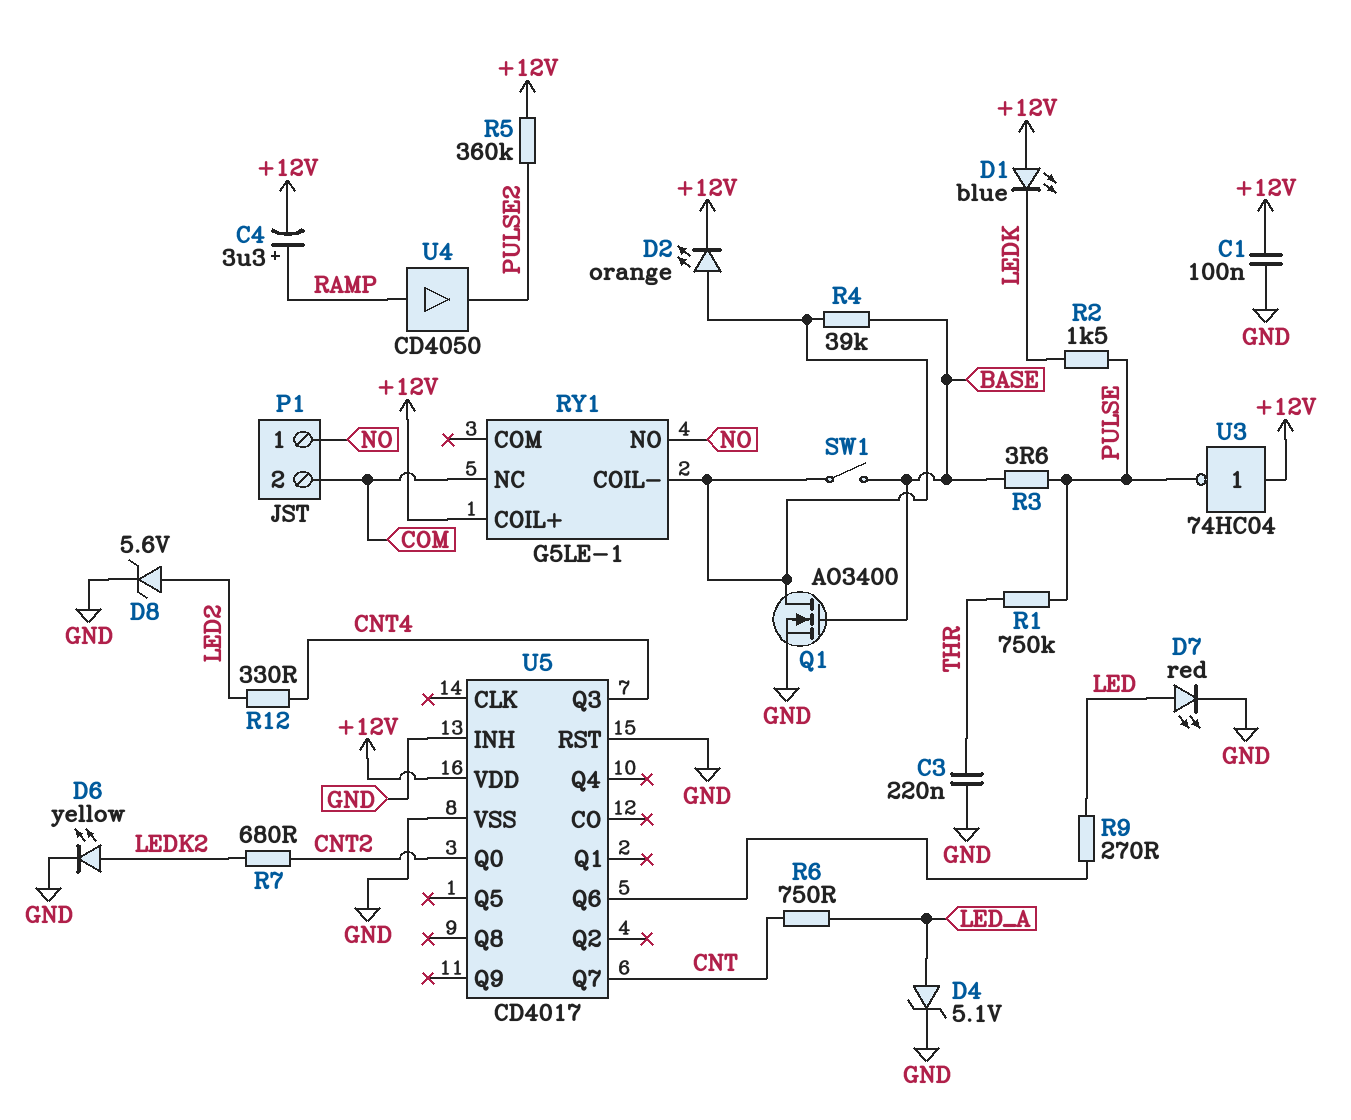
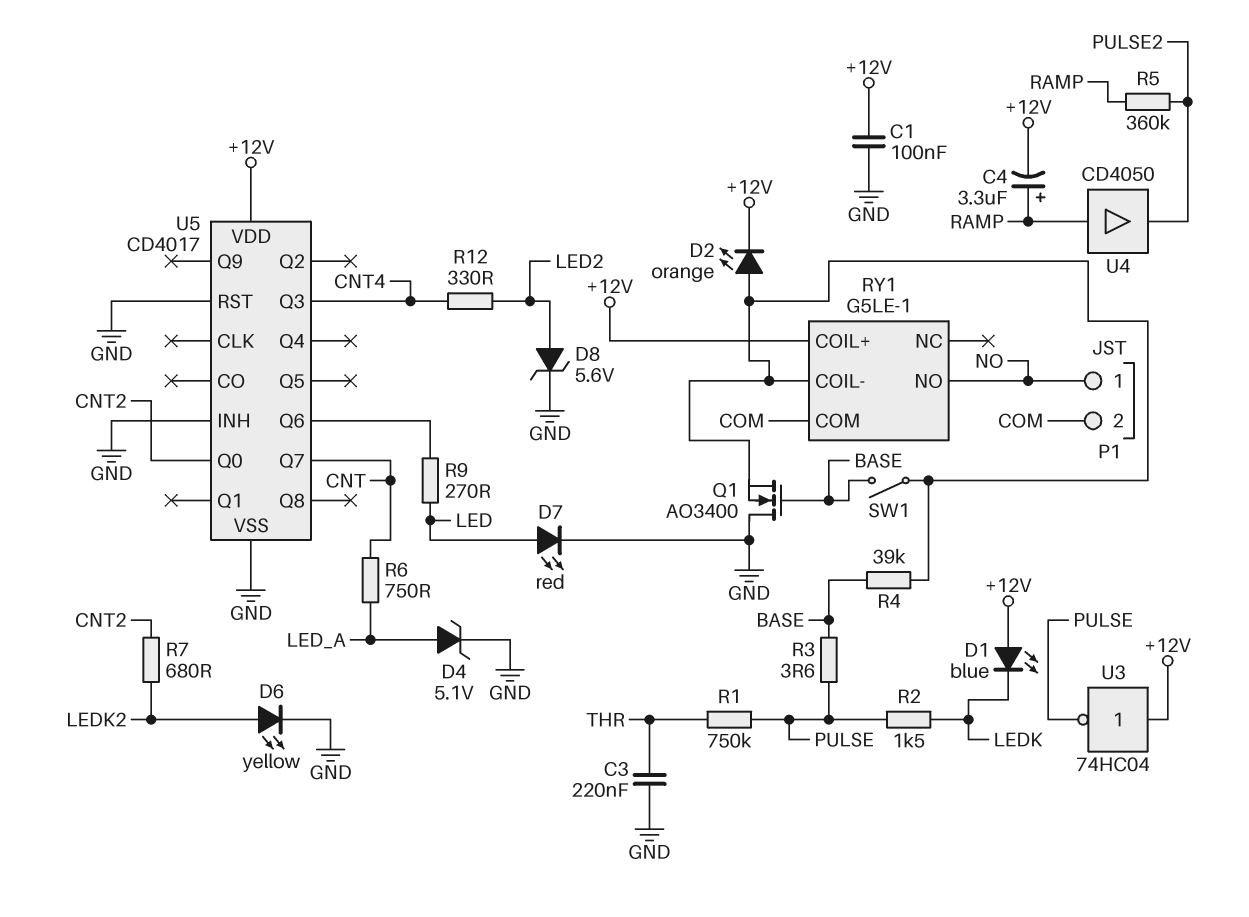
Q1: NMOS AO3400 (G BASE, D RY1/COIL-, S GND) -> NMOS AO3400 (G BASE, D GND, S RY1/COIL-)
R5: 360k (+12V, PULSE2) -> 360k (PULSE2, RAMP)
RY1 pin COM: none -> COM
RY1 pin NC: COM -> none

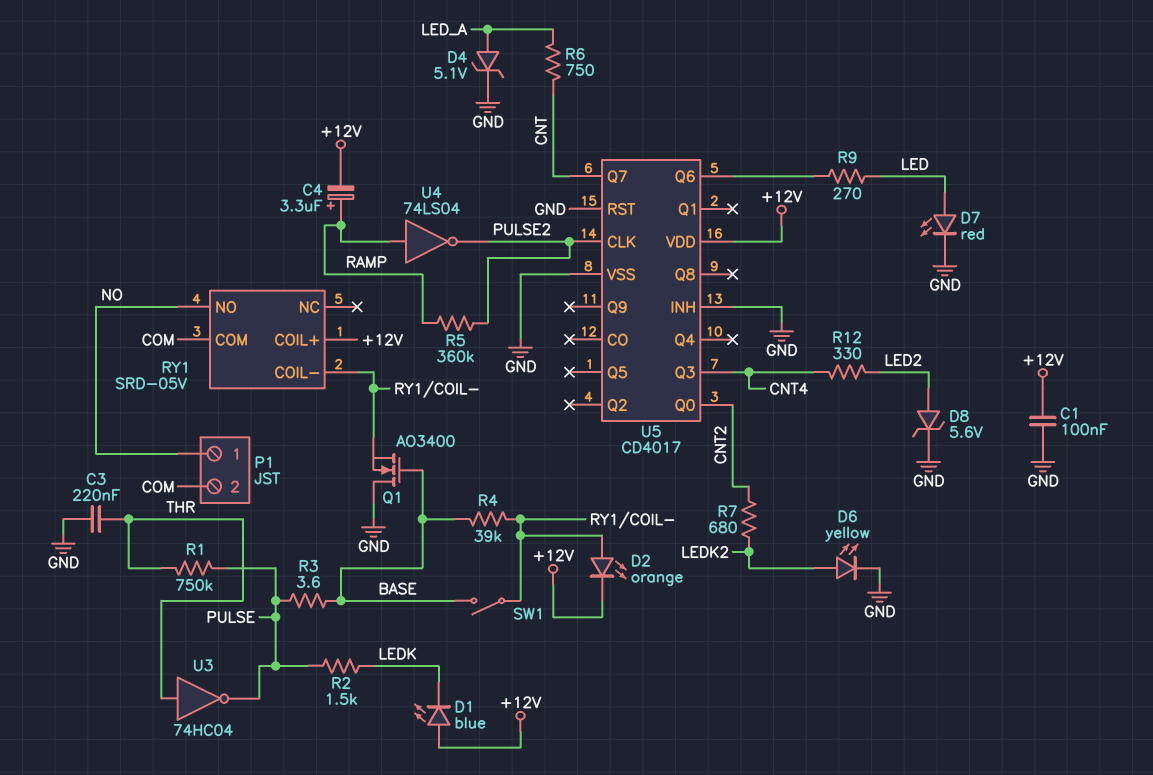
RY1: G5LE-1 -> SRD-05V
U3: NOT 74HC04 (in +12V, out PULSE) -> NOT 74HC04 (in THR, out PULSE)
U4: buffer CD4050 (in RAMP, out PULSE2) -> NOT 74LS04 (in RAMP, out PULSE2)
U5 pin CLK: none -> PULSE2

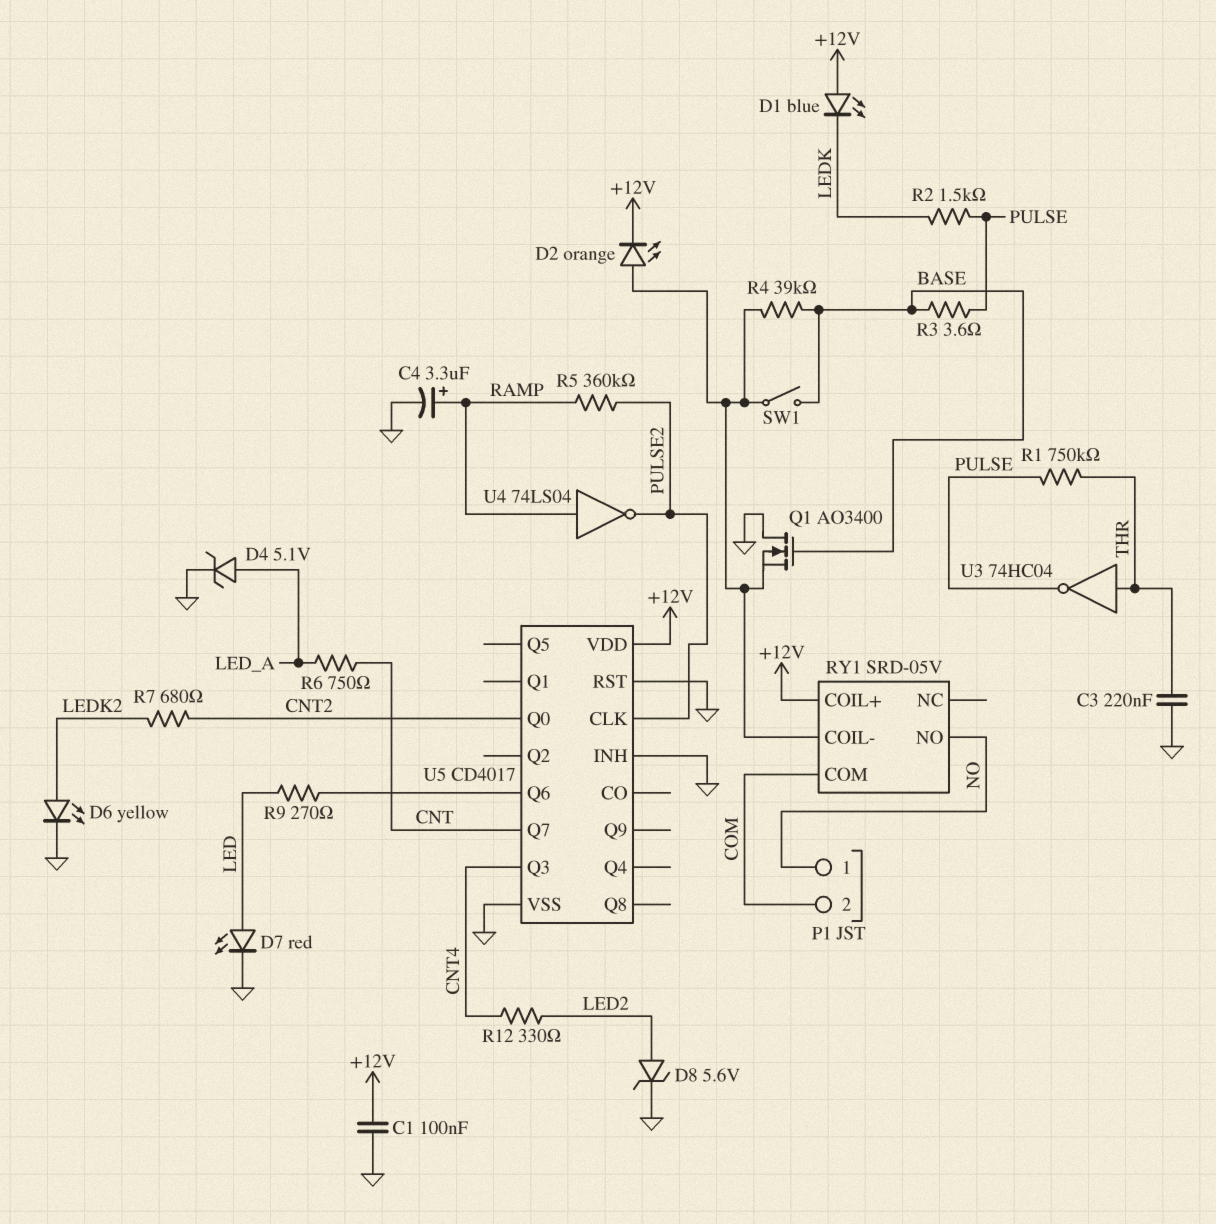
C4: 3.3uF (plus RAMP, minus +12V) -> 3.3uF (plus RAMP, minus GND)

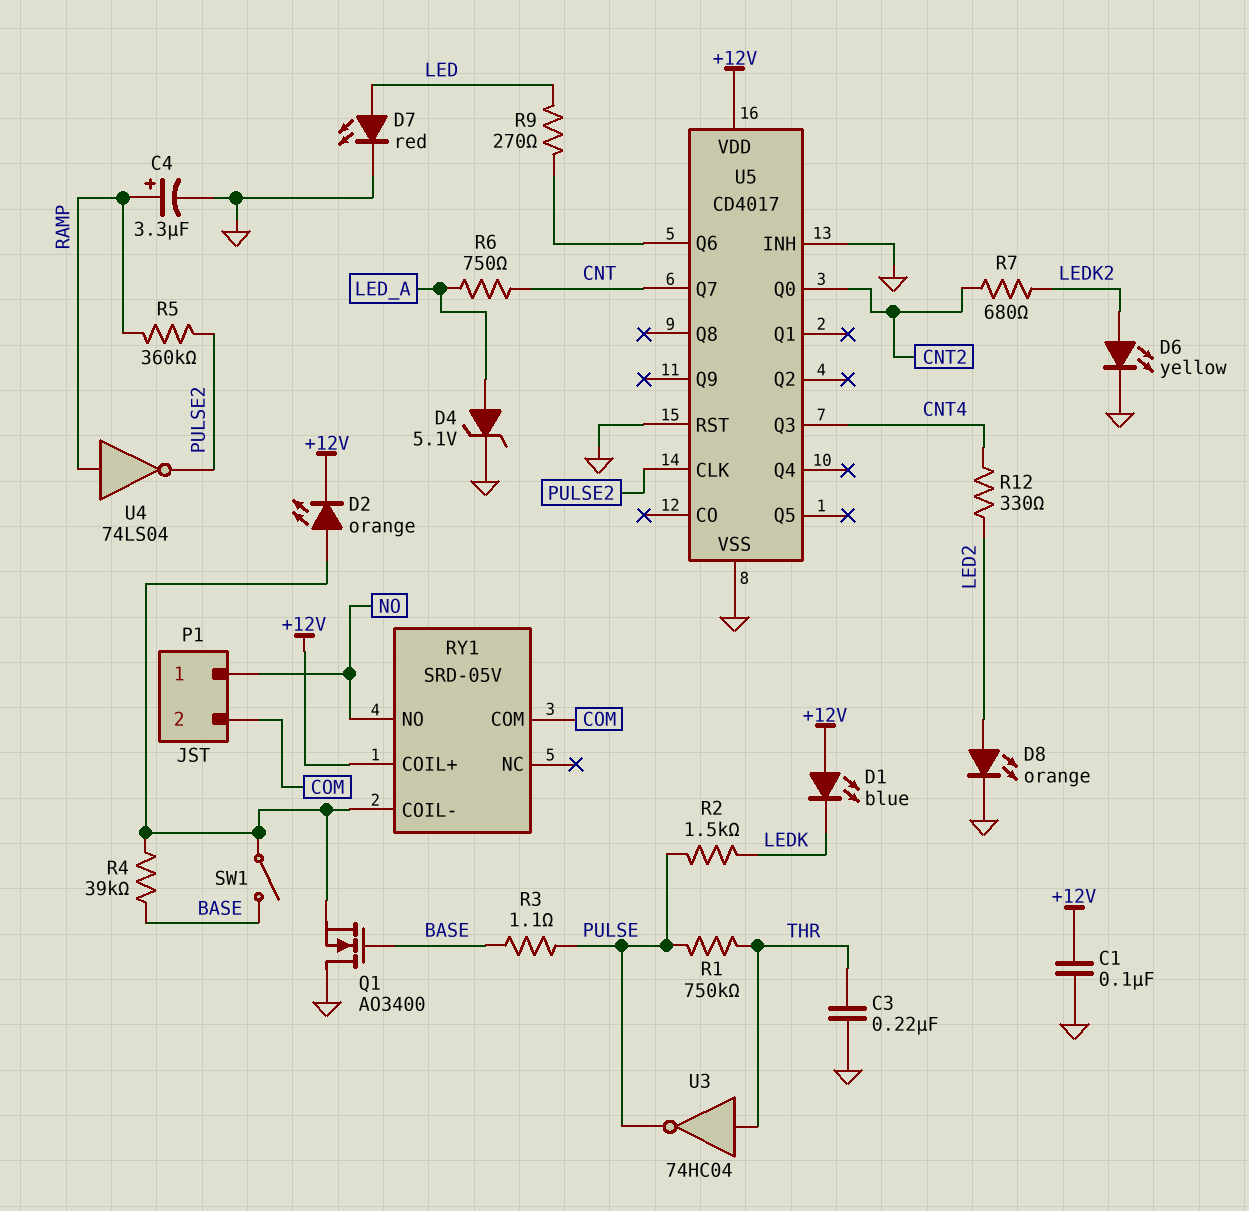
D8: zener 5.6V (A LED2, K GND) -> LED orange (A LED2, K GND)
R3: 3.6 (BASE, PULSE) -> 1.1 (BASE, PULSE)

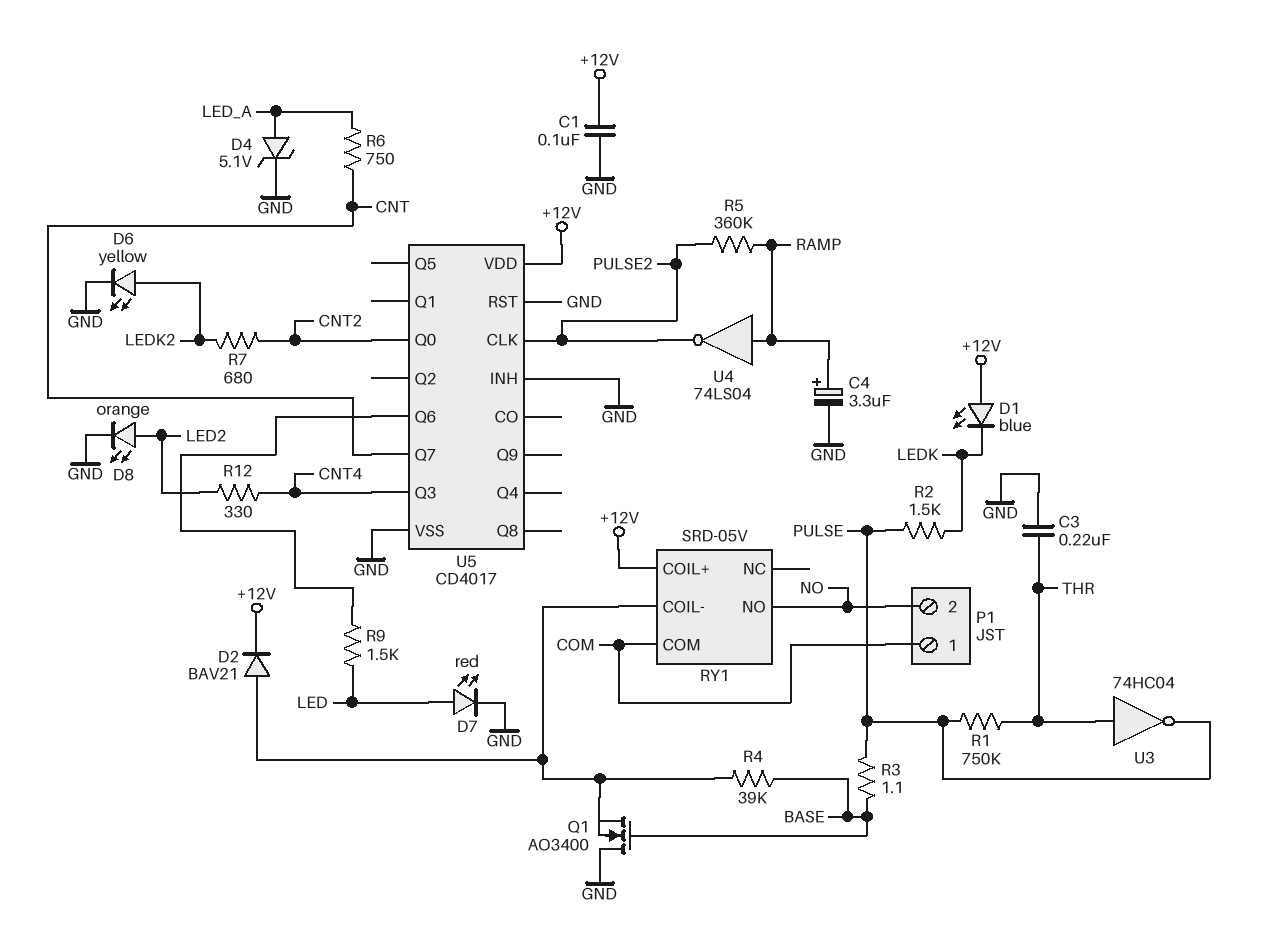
D2: LED orange (A RY1/COIL-, K +12V) -> diode BAV21 (A RY1/COIL-, K +12V)
P1 pin 1: NO -> COM
P1 pin 2: COM -> NO
R9: 270 (LED, U5/Q6) -> 1.5k (LED, U5/Q6)
SW1: switch (BASE, RY1/COIL-) -> none

